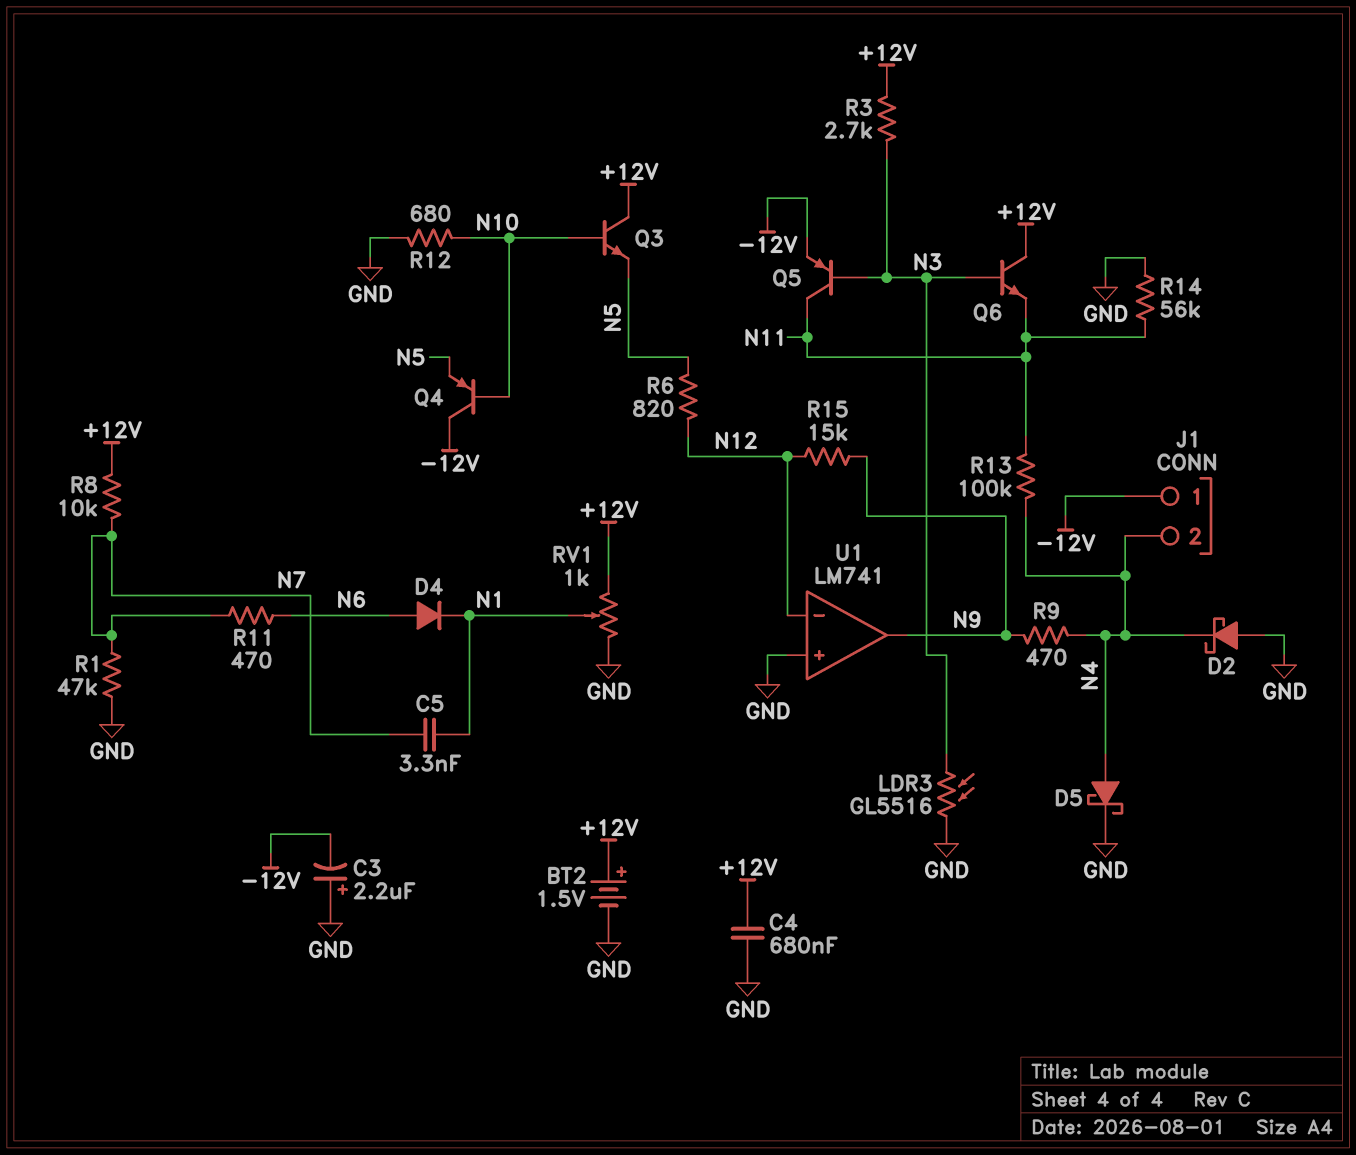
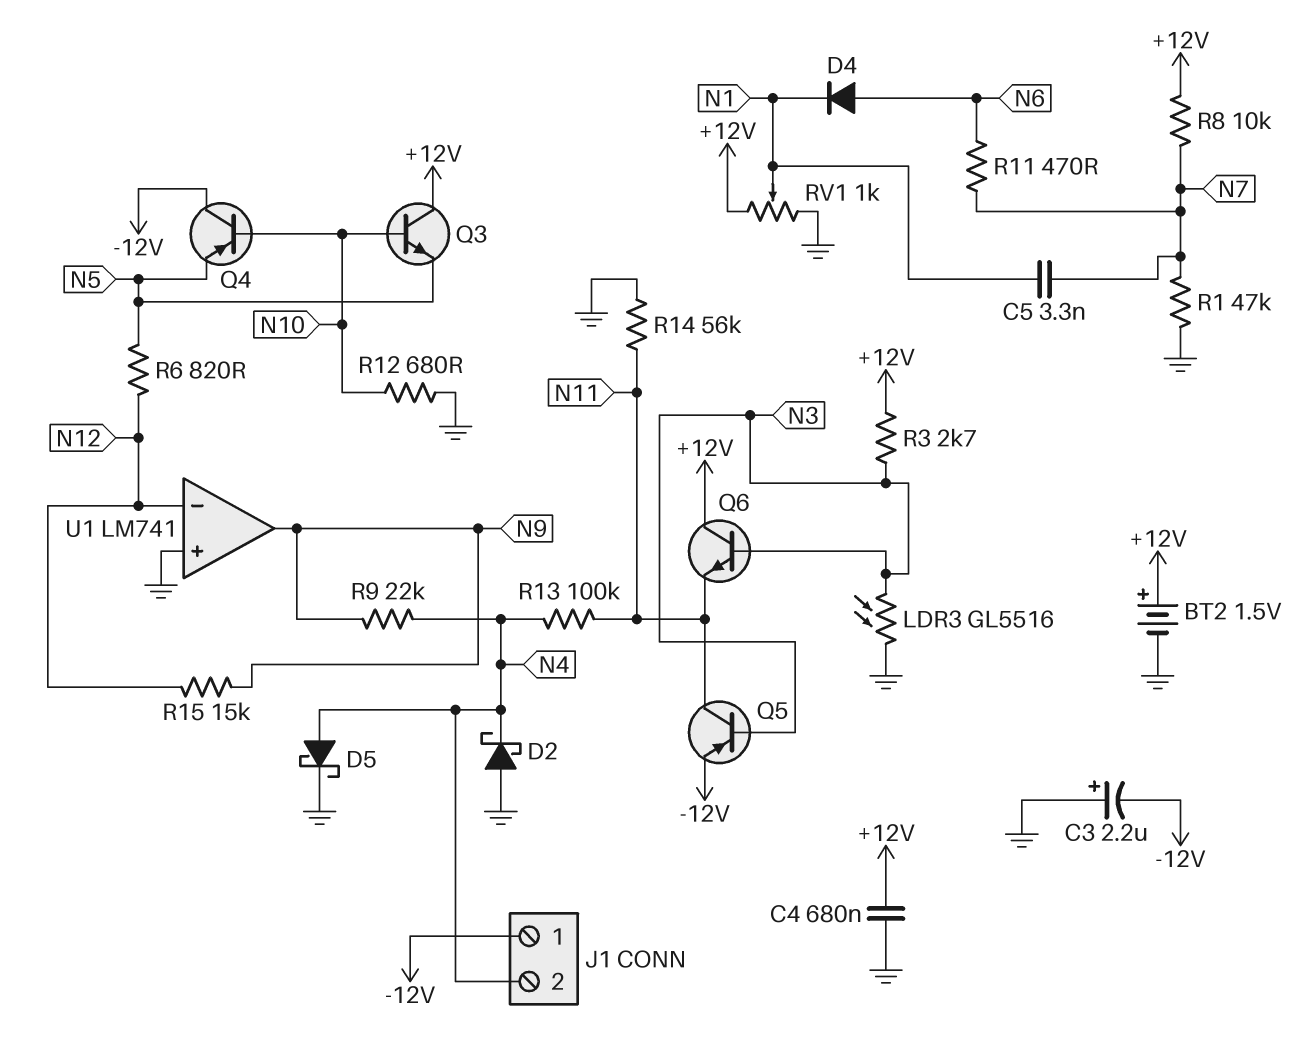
R9: 470 (N4, N9) -> 22k (N4, N9)

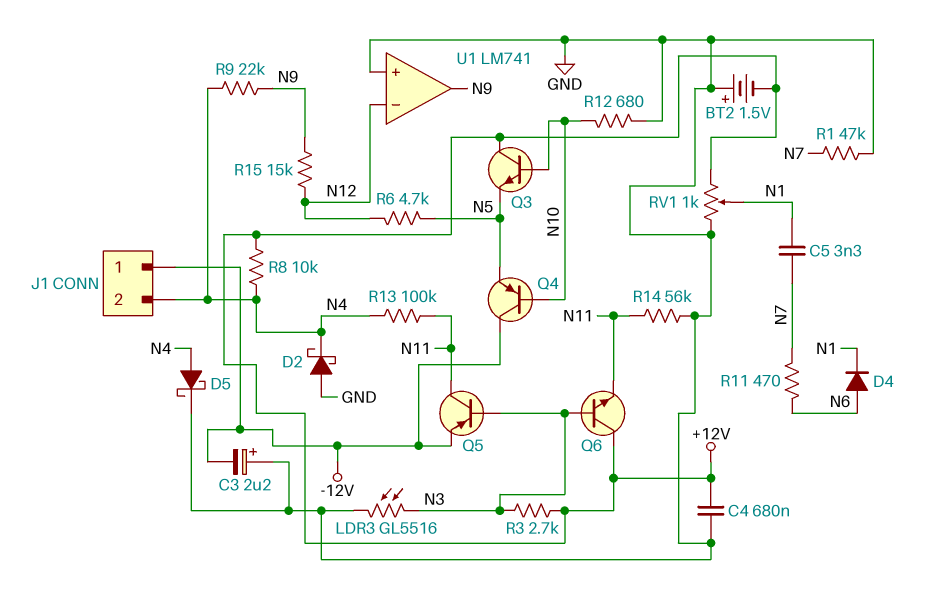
BT2: 1.5V (plus +12V, minus GND) -> 1.5V (plus GND, minus +12V)
R6: 820 (N5, N12) -> 4.7k (N5, N12)
R8: 10k (+12V, N7) -> 10k (+12V, N4)

